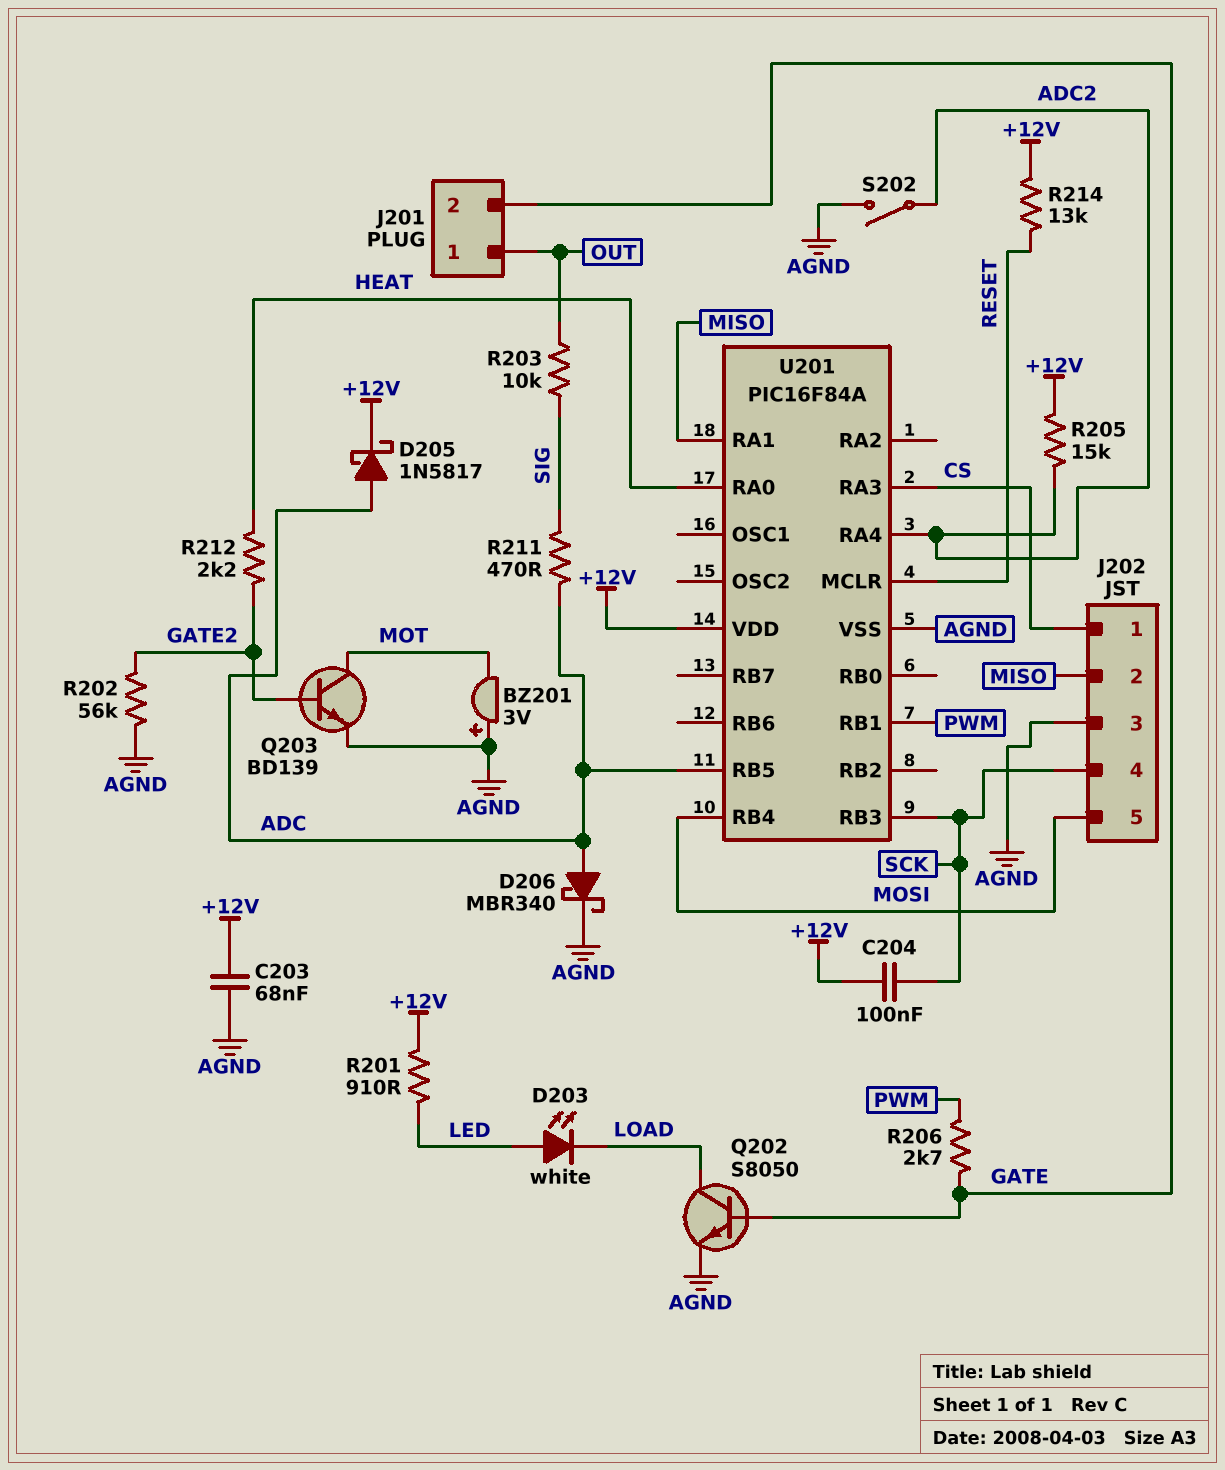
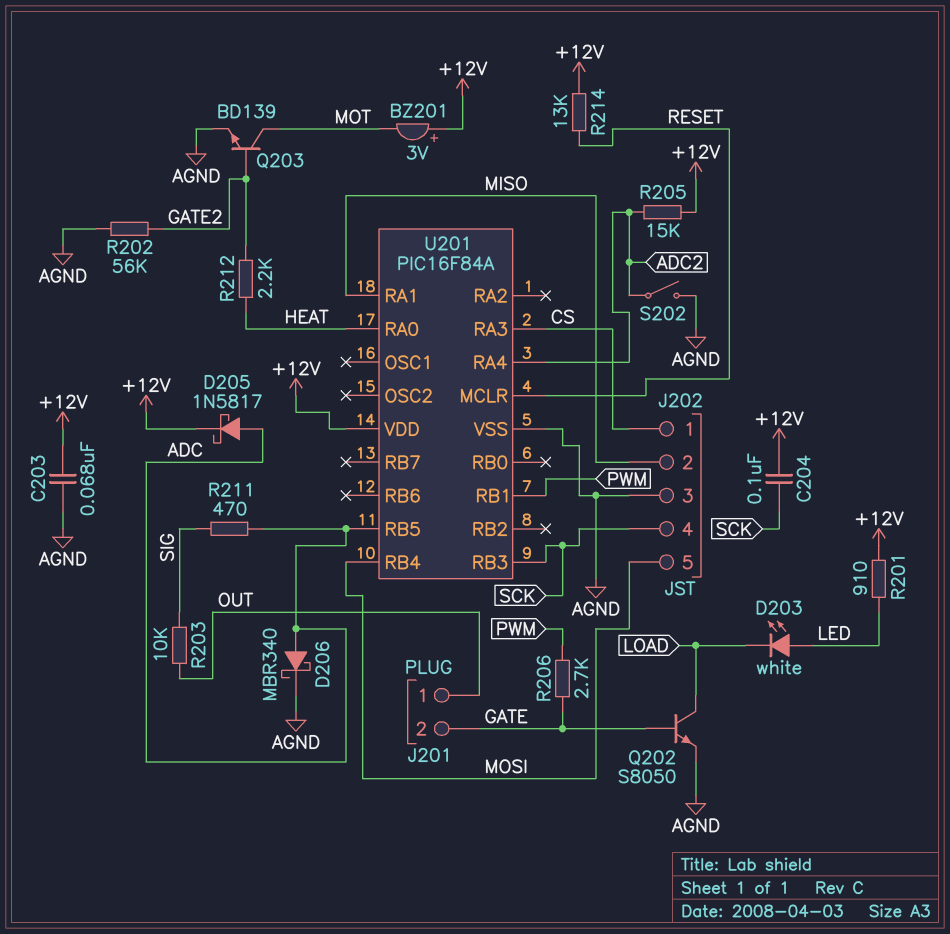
BZ201: buzzer 3V (plus AGND, minus MOT) -> buzzer 3V (plus +12V, minus MOT)

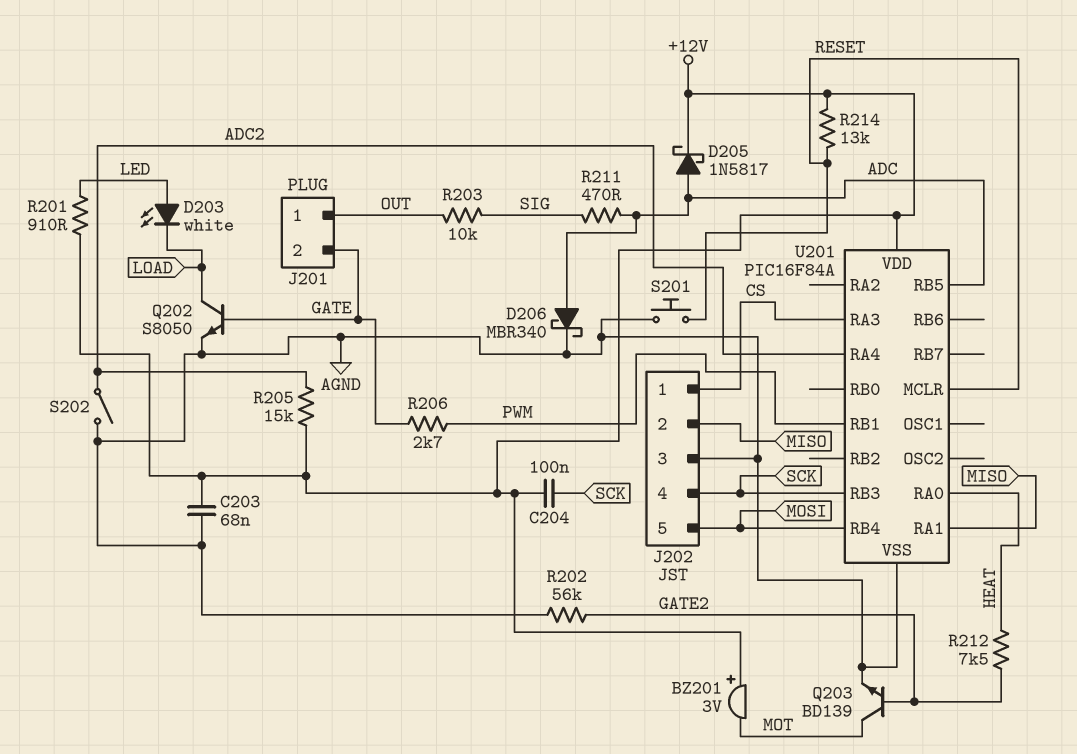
R212: 2.2k (GATE2, HEAT) -> 7.5k (GATE2, HEAT)
S201: none -> button (AGND, RESET)

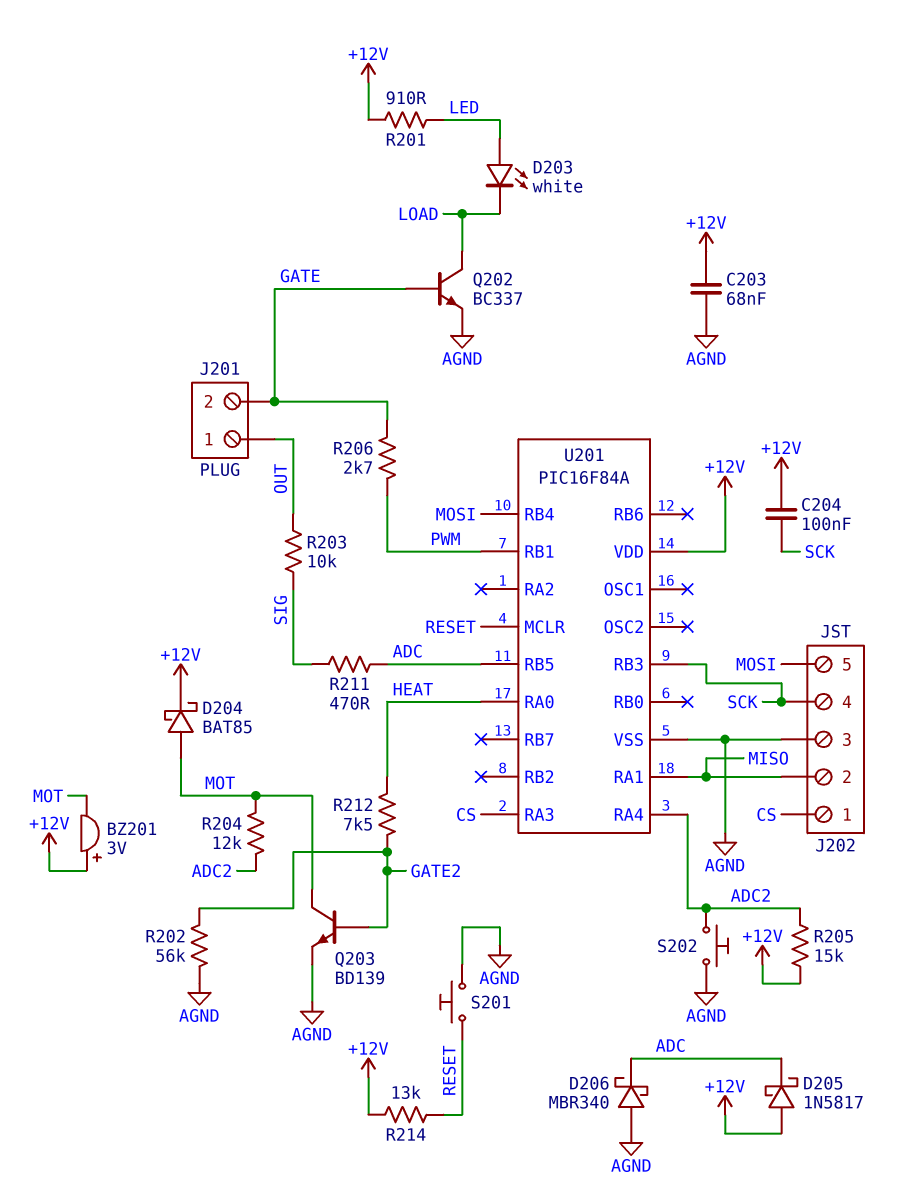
D204: none -> schottky BAT85 (A MOT, K +12V)
D205: schottky 1N5817 (A ADC, K +12V) -> schottky 1N5817 (A +12V, K ADC)
D206: schottky MBR340 (A ADC, K AGND) -> schottky MBR340 (A AGND, K ADC)
Q202: NPN S8050 (B GATE, C LOAD, E AGND) -> NPN BC337 (B GATE, C LOAD, E AGND)
R204: none -> 12k (ADC2, MOT)
S202: switch (ADC2, AGND) -> button (ADC2, AGND)

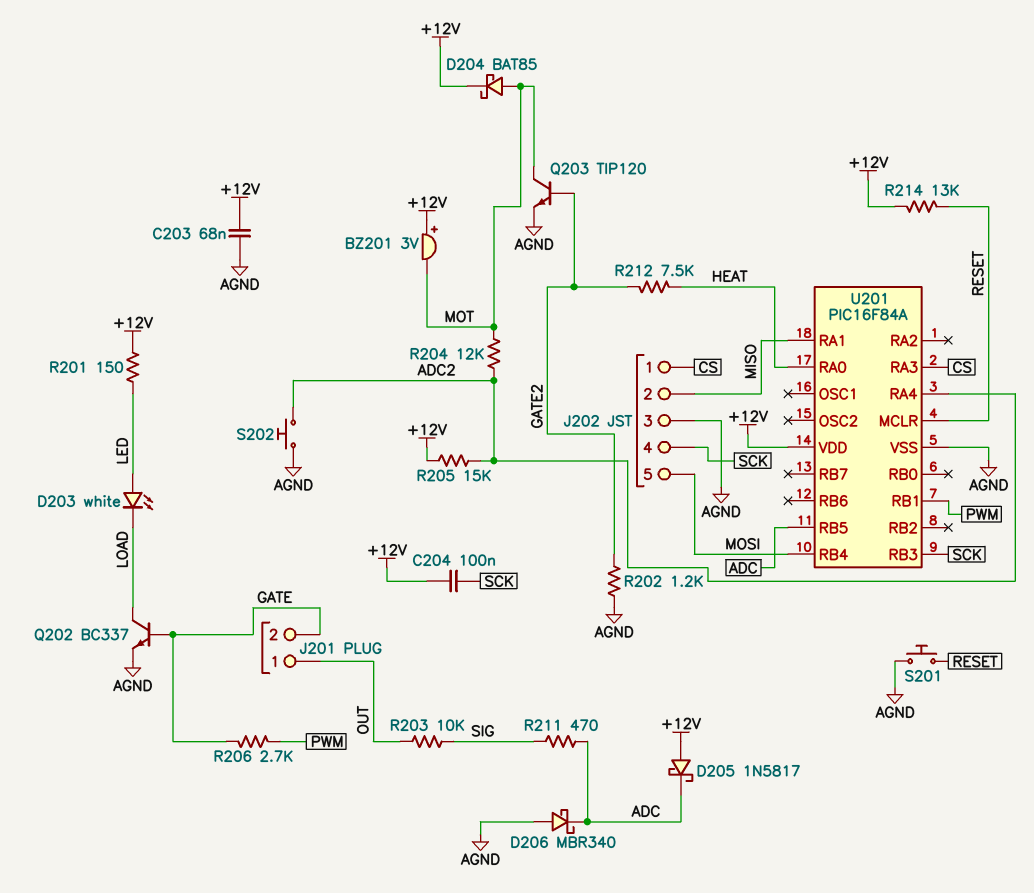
Q203: NPN BD139 (B GATE2, C MOT, E AGND) -> NPN TIP120 (B GATE2, C MOT, E AGND)
R201: 910 (+12V, LED) -> 150 (+12V, LED)
R202: 56k (AGND, GATE2) -> 1.2k (AGND, GATE2)

